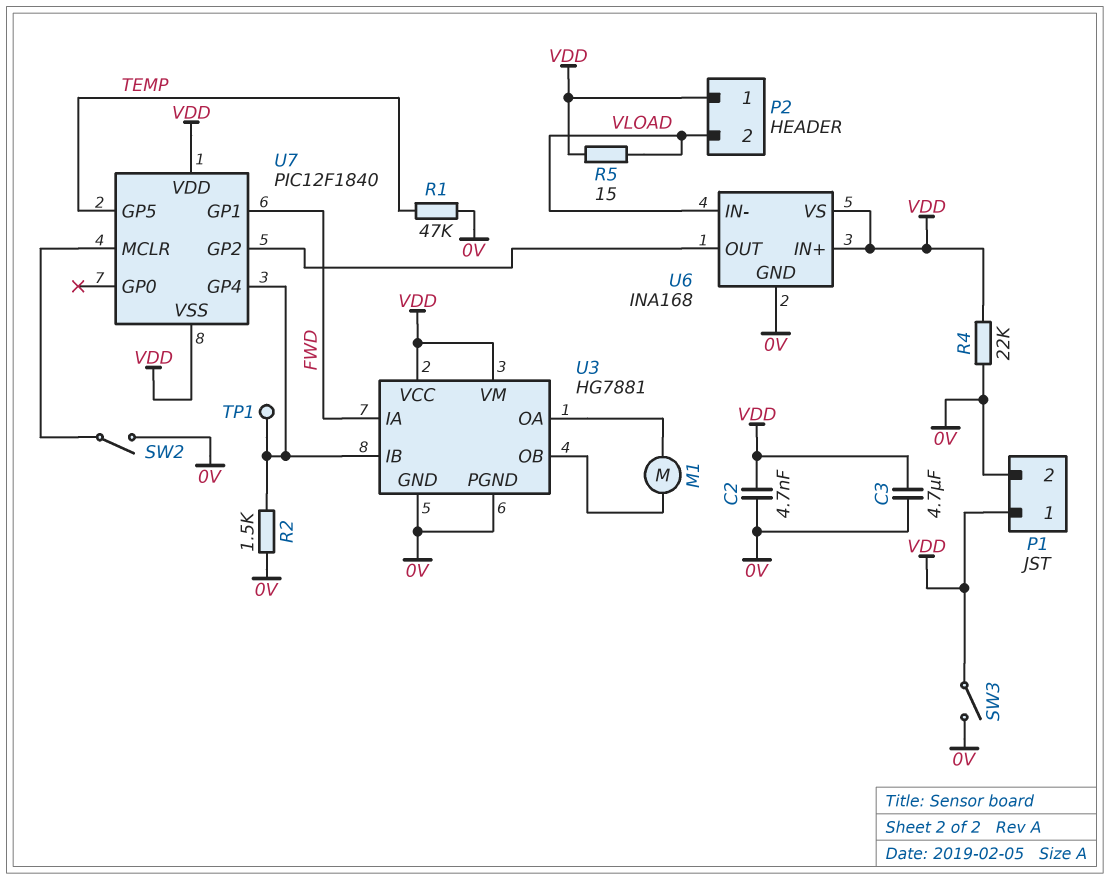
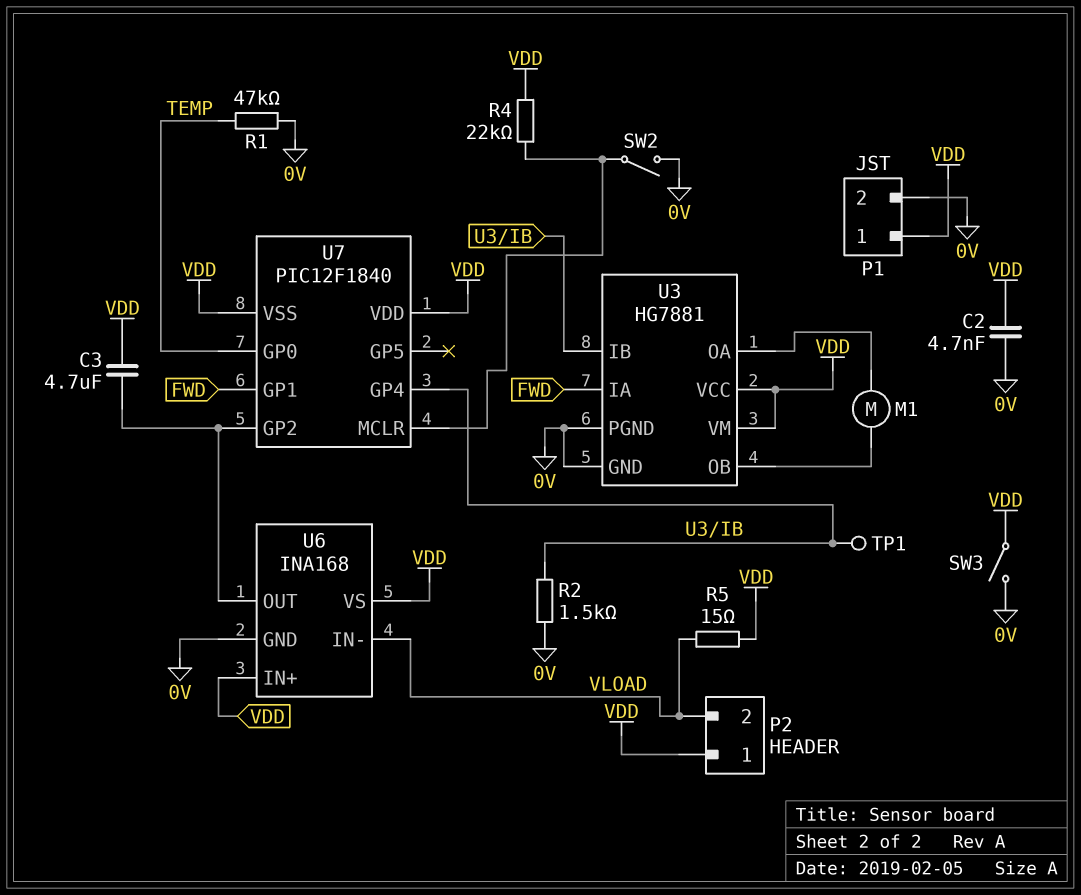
C3: 4.7uF (0V, VDD) -> 4.7uF (U6/OUT, VDD)
R4: 22k (0V, VDD) -> 22k (U7/MCLR, VDD)
U7 pin GP0: none -> TEMP
U7 pin GP5: TEMP -> none

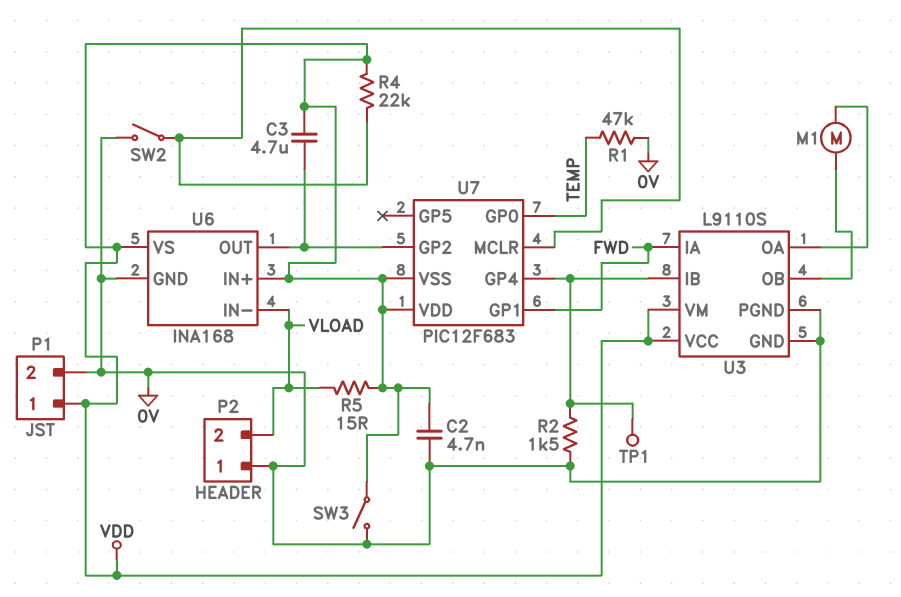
P2 pin 1: VDD -> 0V
U3: HG7881 -> L9110S
U7: PIC12F1840 -> PIC12F683

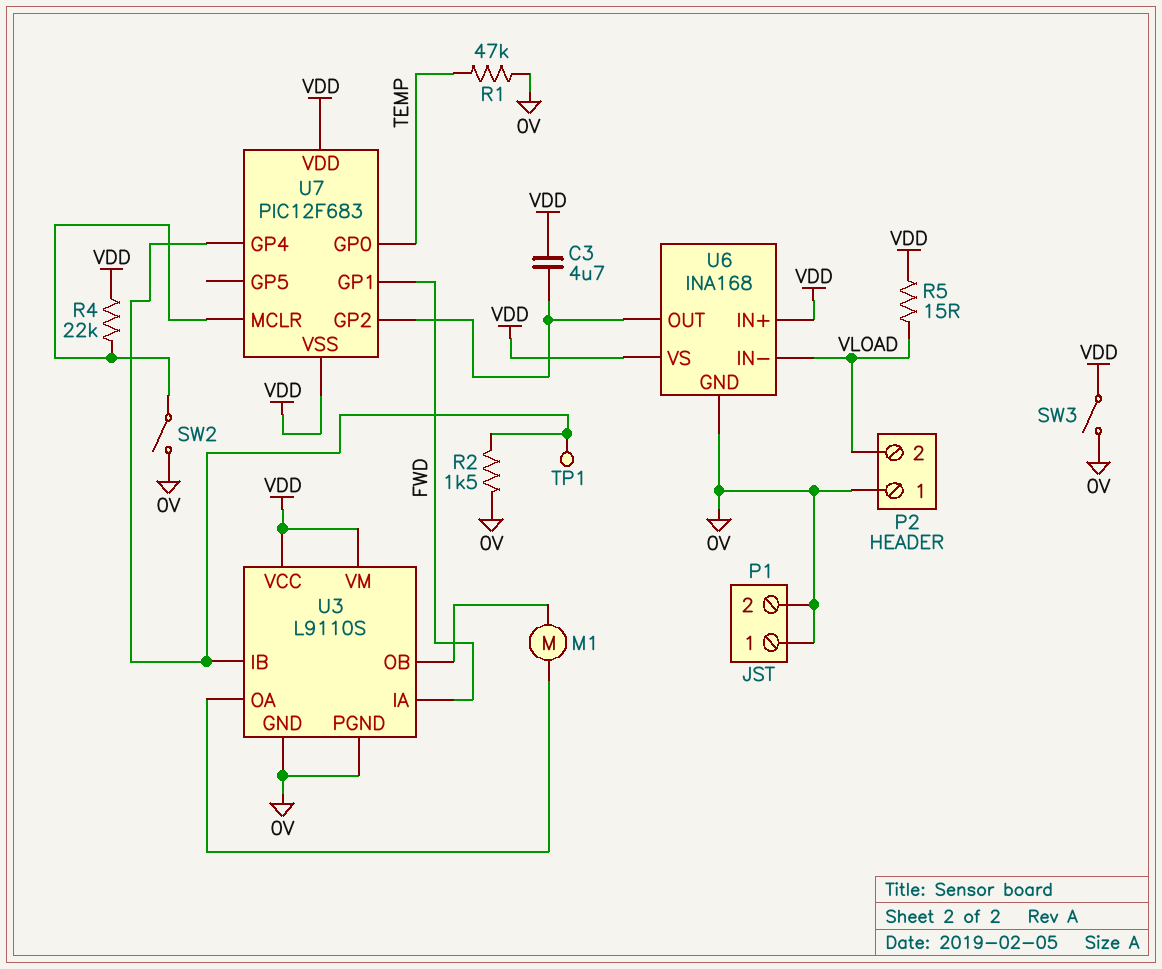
C2: 4.7nF (0V, VDD) -> none
P1 pin 1: VDD -> 0V

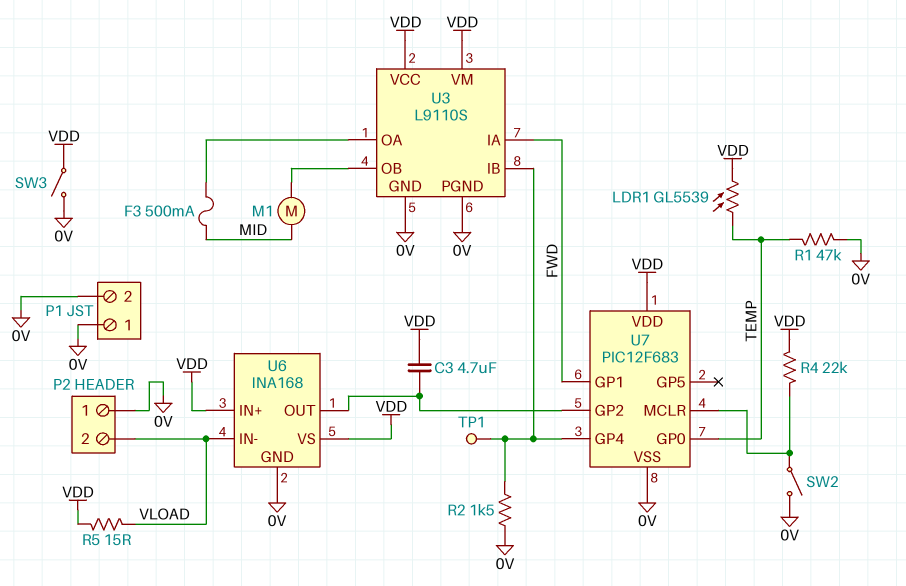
F3: none -> 500mA (MID, U3/OA)
LDR1: none -> GL5539 (TEMP, VDD)
M1: motor (U3/OA, U3/OB) -> motor (MID, U3/OB)
U7 pin VSS: VDD -> 0V

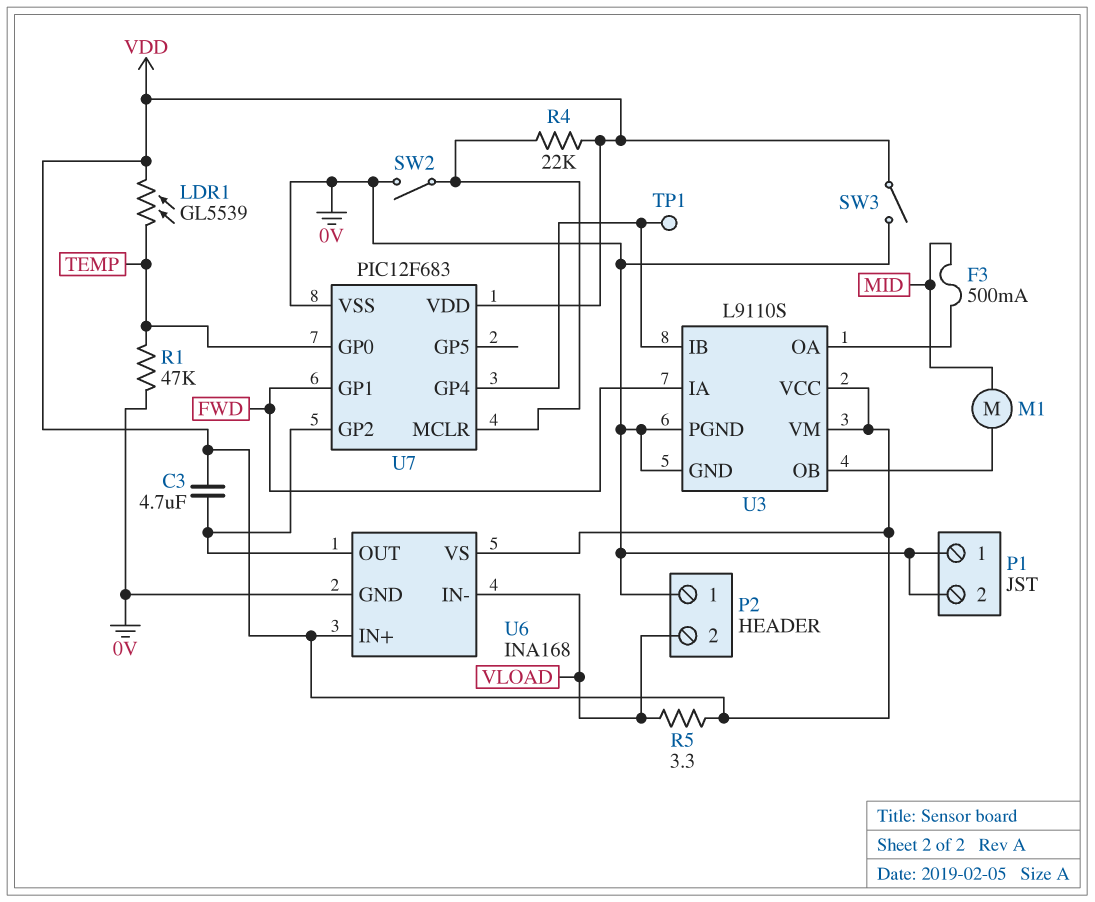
R2: 1.5k (0V, U3/IB) -> none
R5: 15 (VDD, VLOAD) -> 3.3 (VDD, VLOAD)

